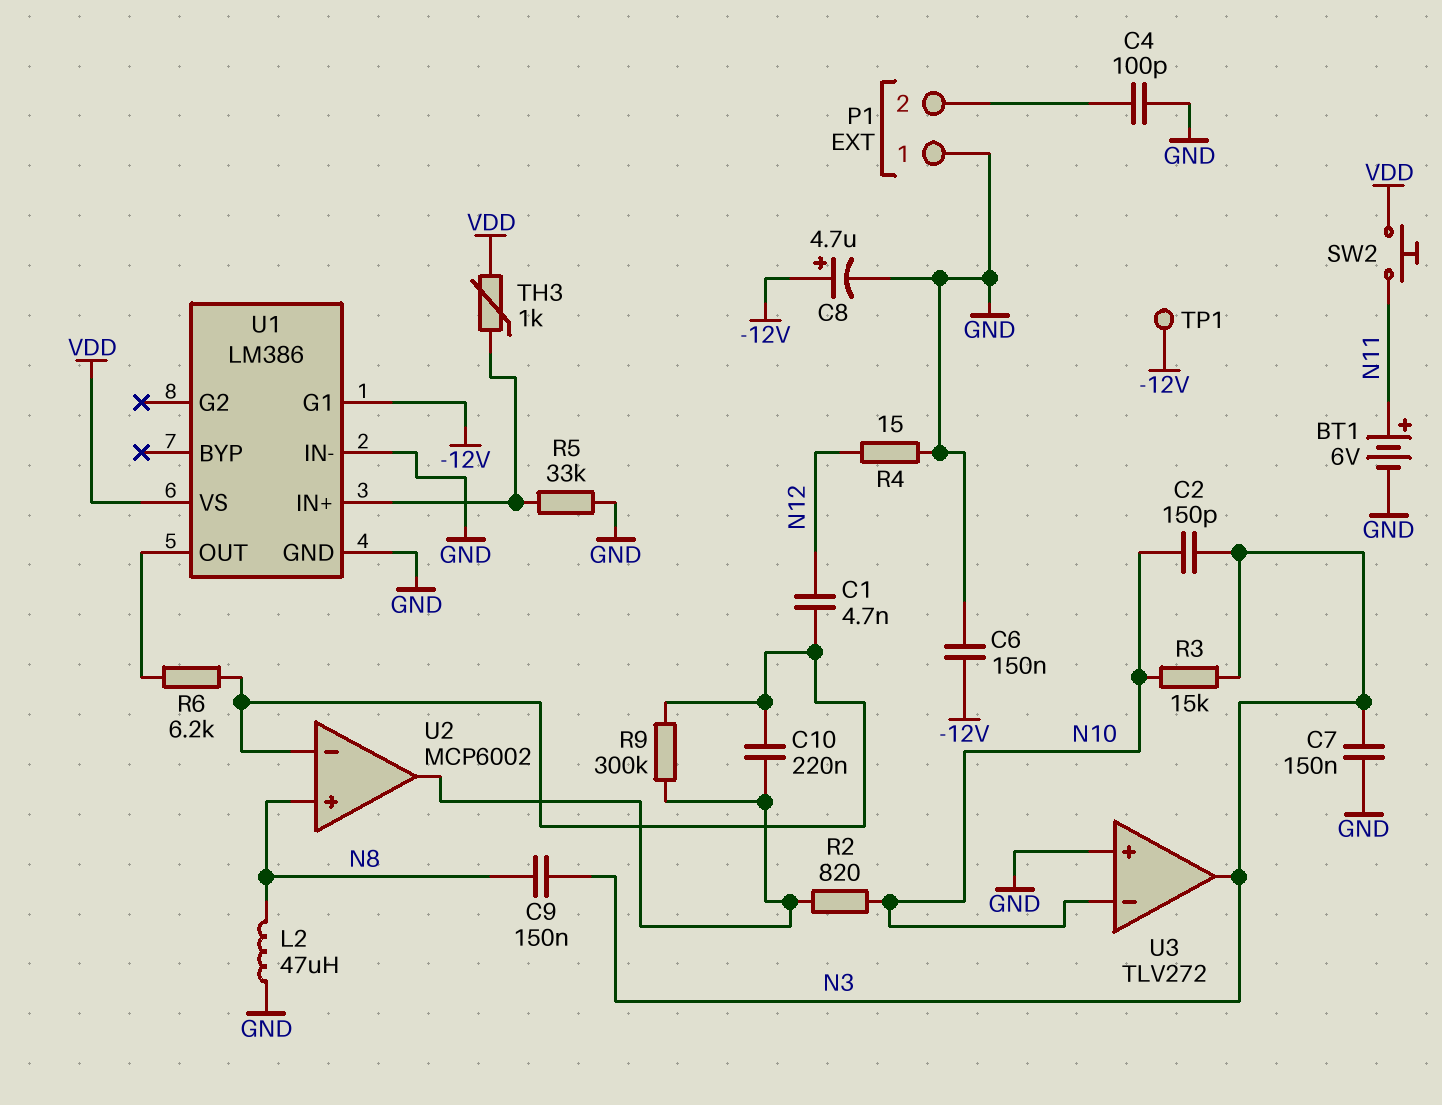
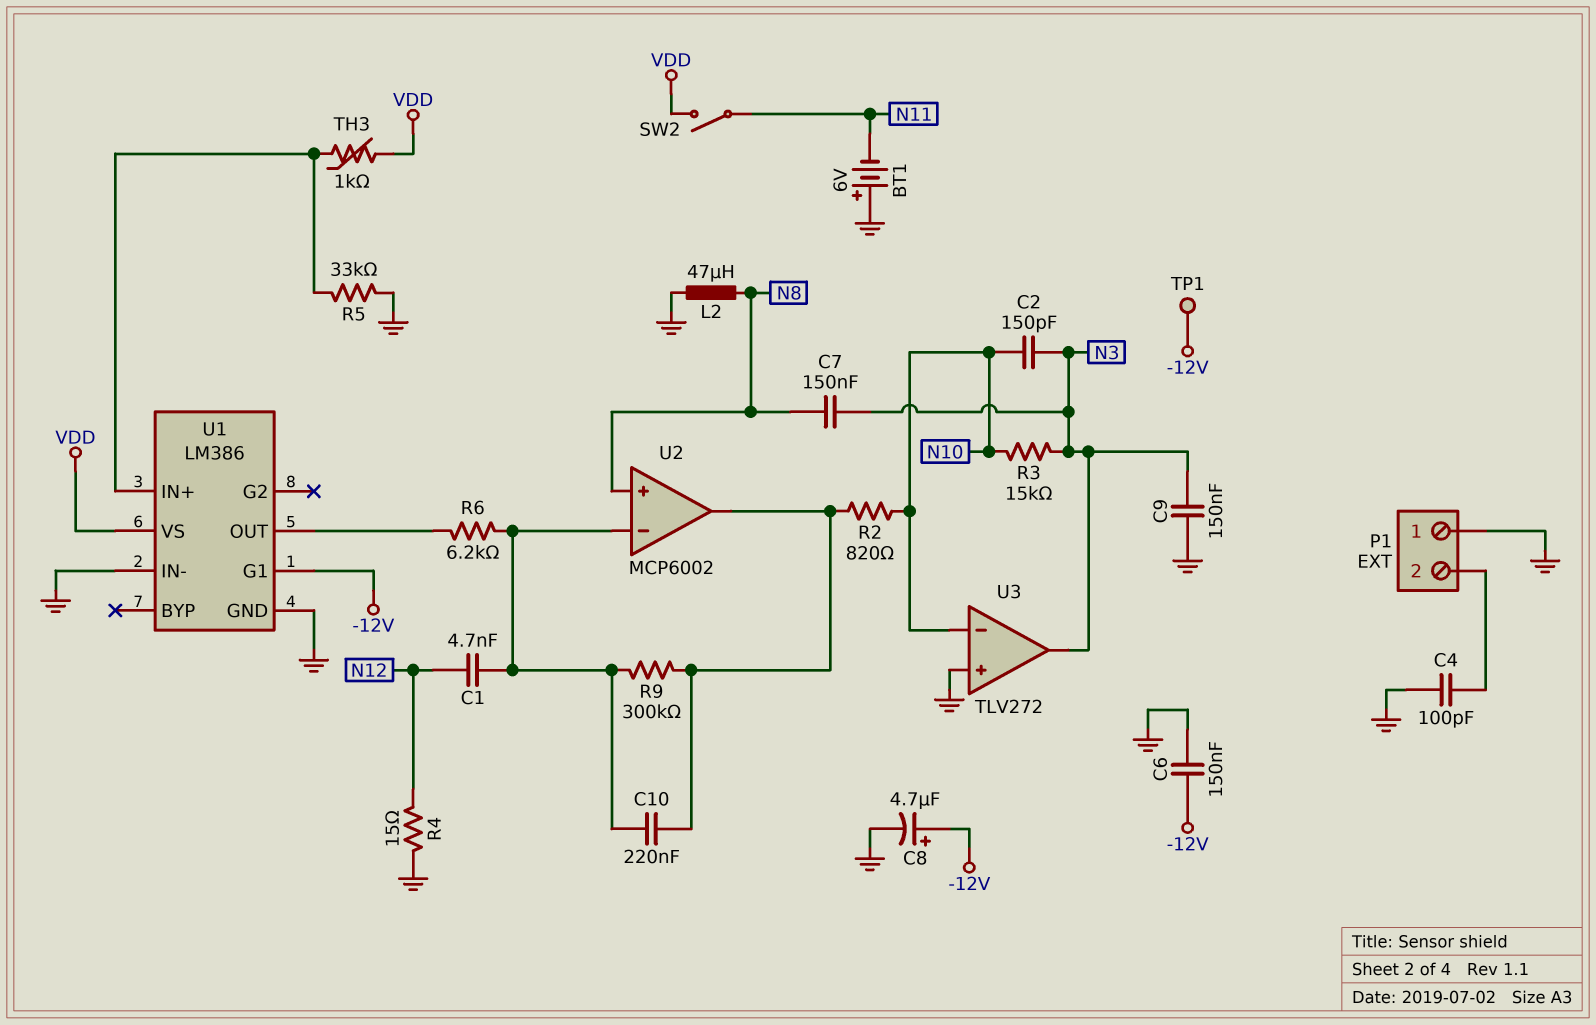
BT1: 6V (plus N11, minus GND) -> 6V (plus GND, minus N11)
C7: 150nF (GND, N3) -> 150nF (N3, N8)
C9: 150nF (N3, N8) -> 150nF (GND, N3)
SW2: button (N11, VDD) -> switch (N11, VDD)

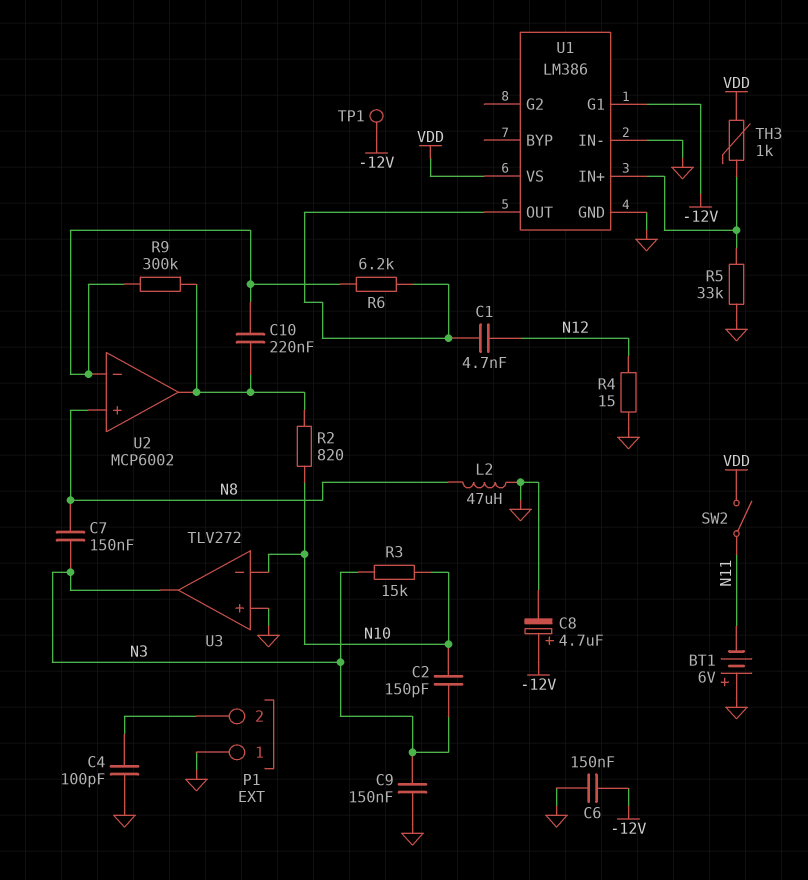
C1: 4.7nF (N12, U2/in-) -> 4.7nF (N12, U1/OUT)

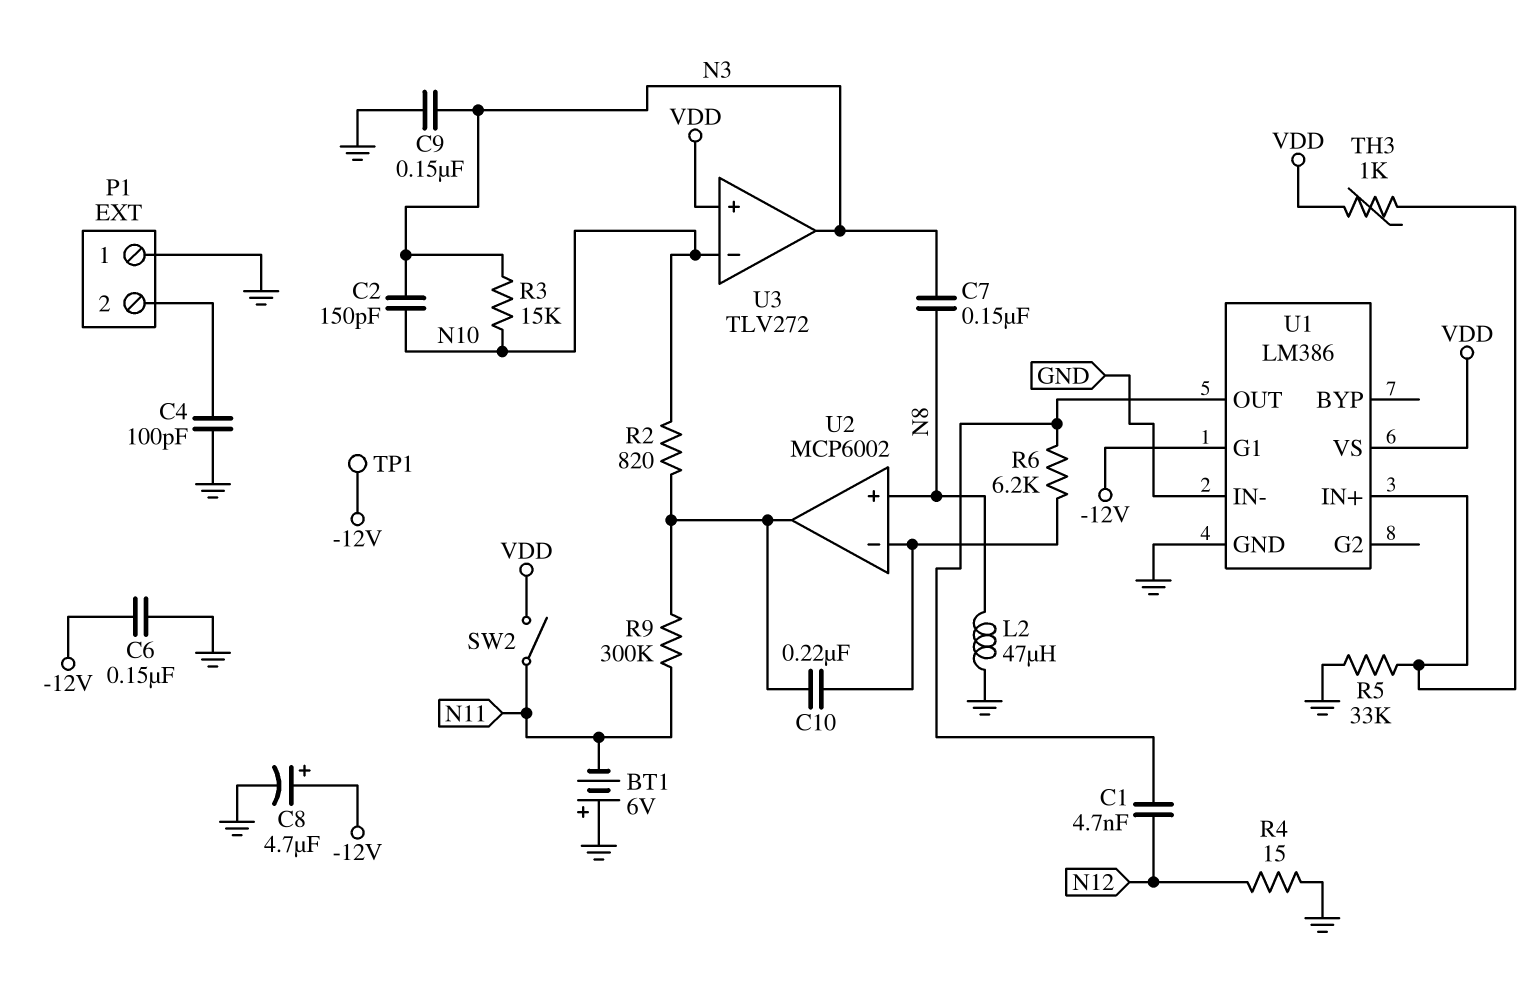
R9: 300k (U2/in-, U2/out) -> 300k (N11, U2/out)
U3 pin in+: GND -> VDD

